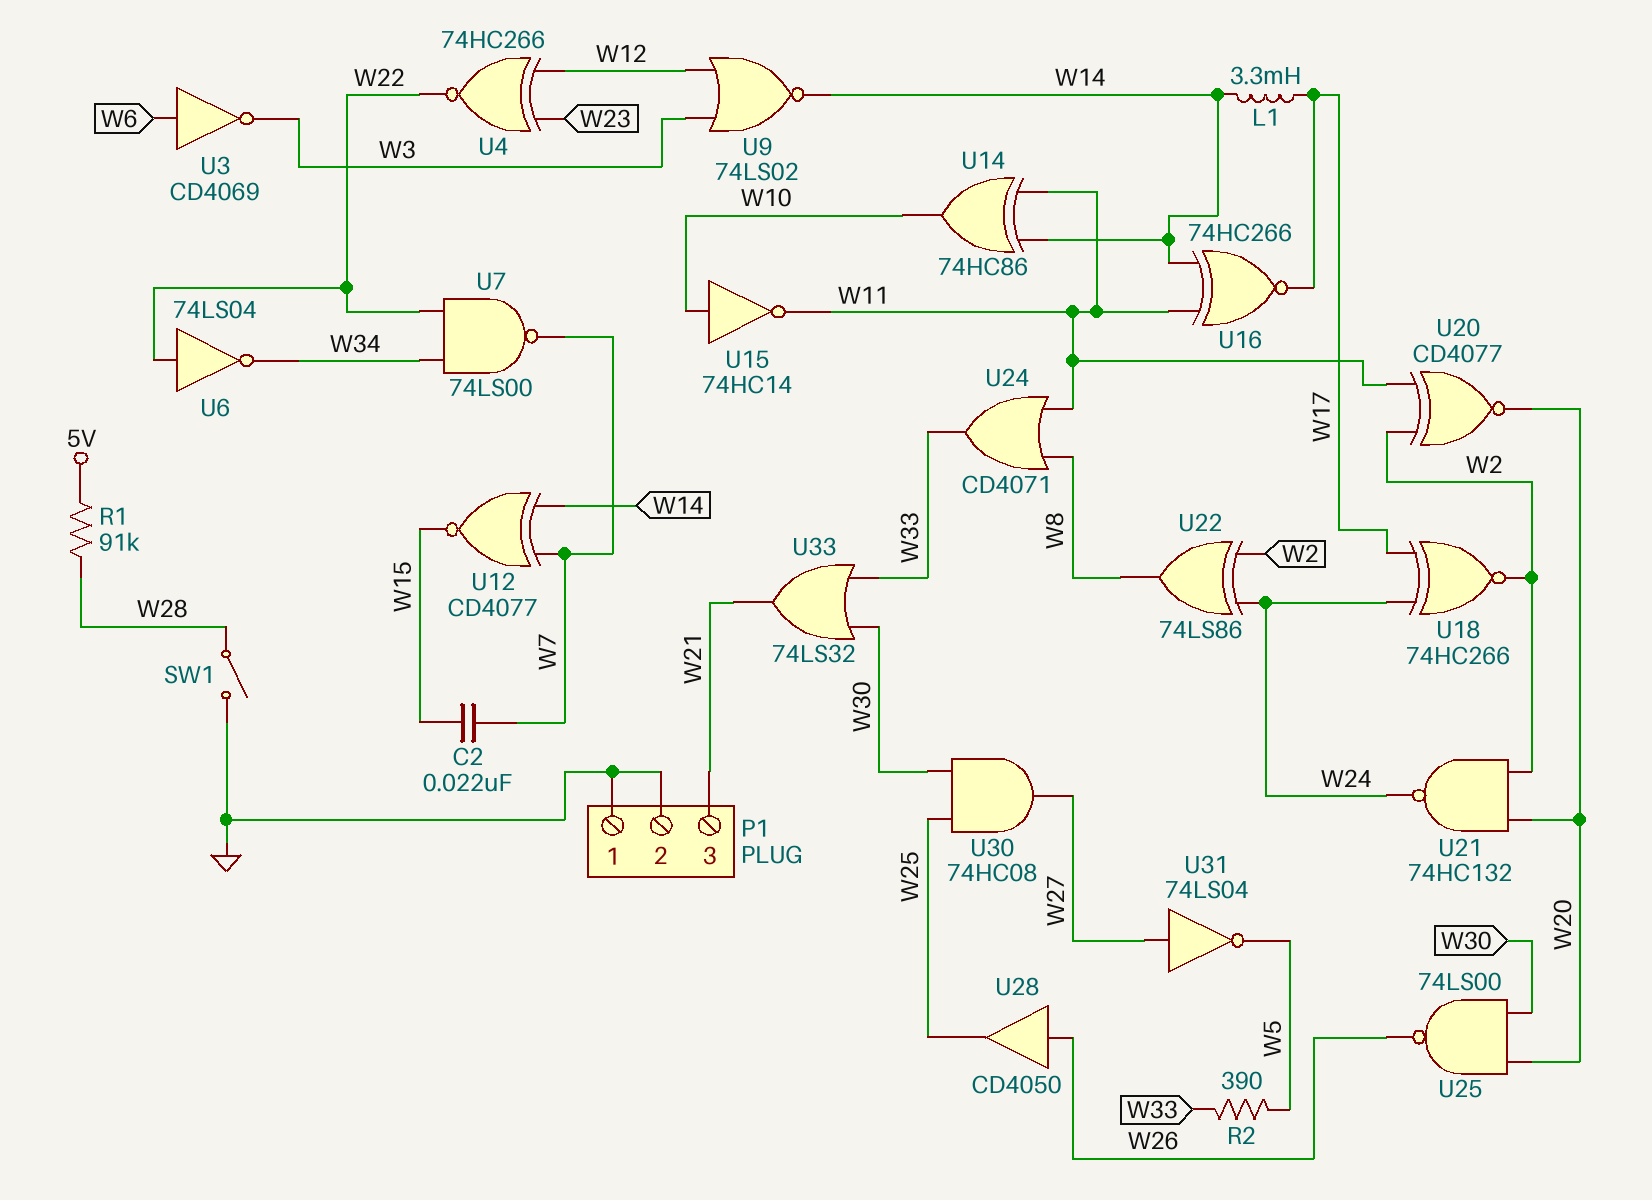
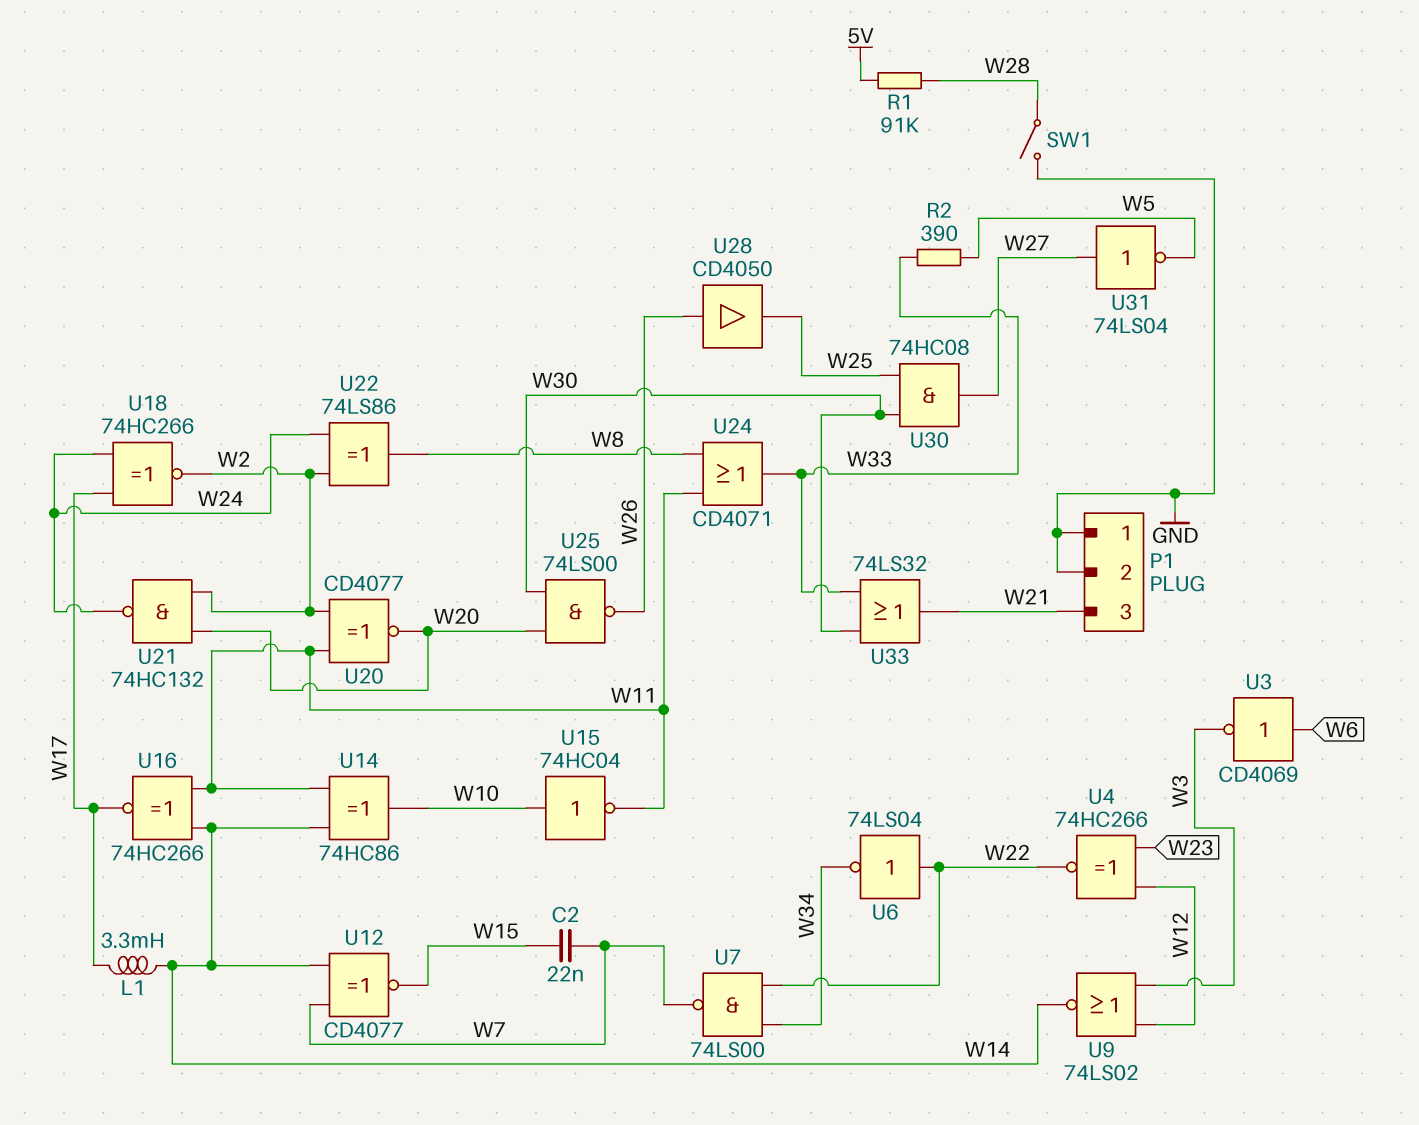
U15: NOT 74HC14 (in W10, out W11) -> NOT 74HC04 (in W10, out W11)

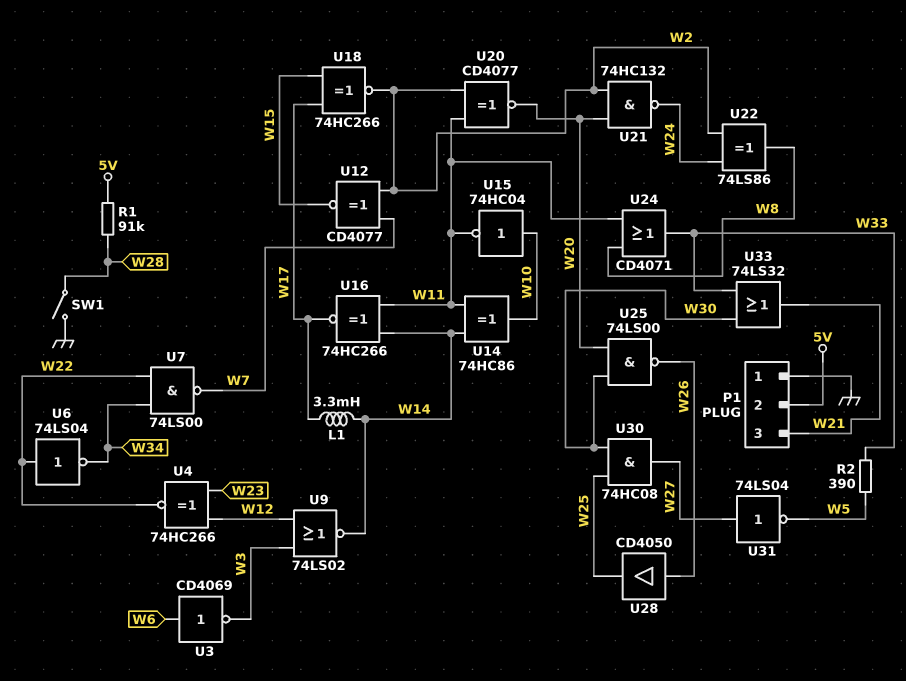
C2: 22nF (W7, W15) -> none
P1 pin 2: GND -> 5V
U12: XNOR CD4077 (in W7, in W14, out W15) -> XNOR CD4077 (in W2, in W7, out W15)
U18: XNOR 74HC266 (in W17, in W24, out W2) -> XNOR 74HC266 (in W15, in W17, out W2)

